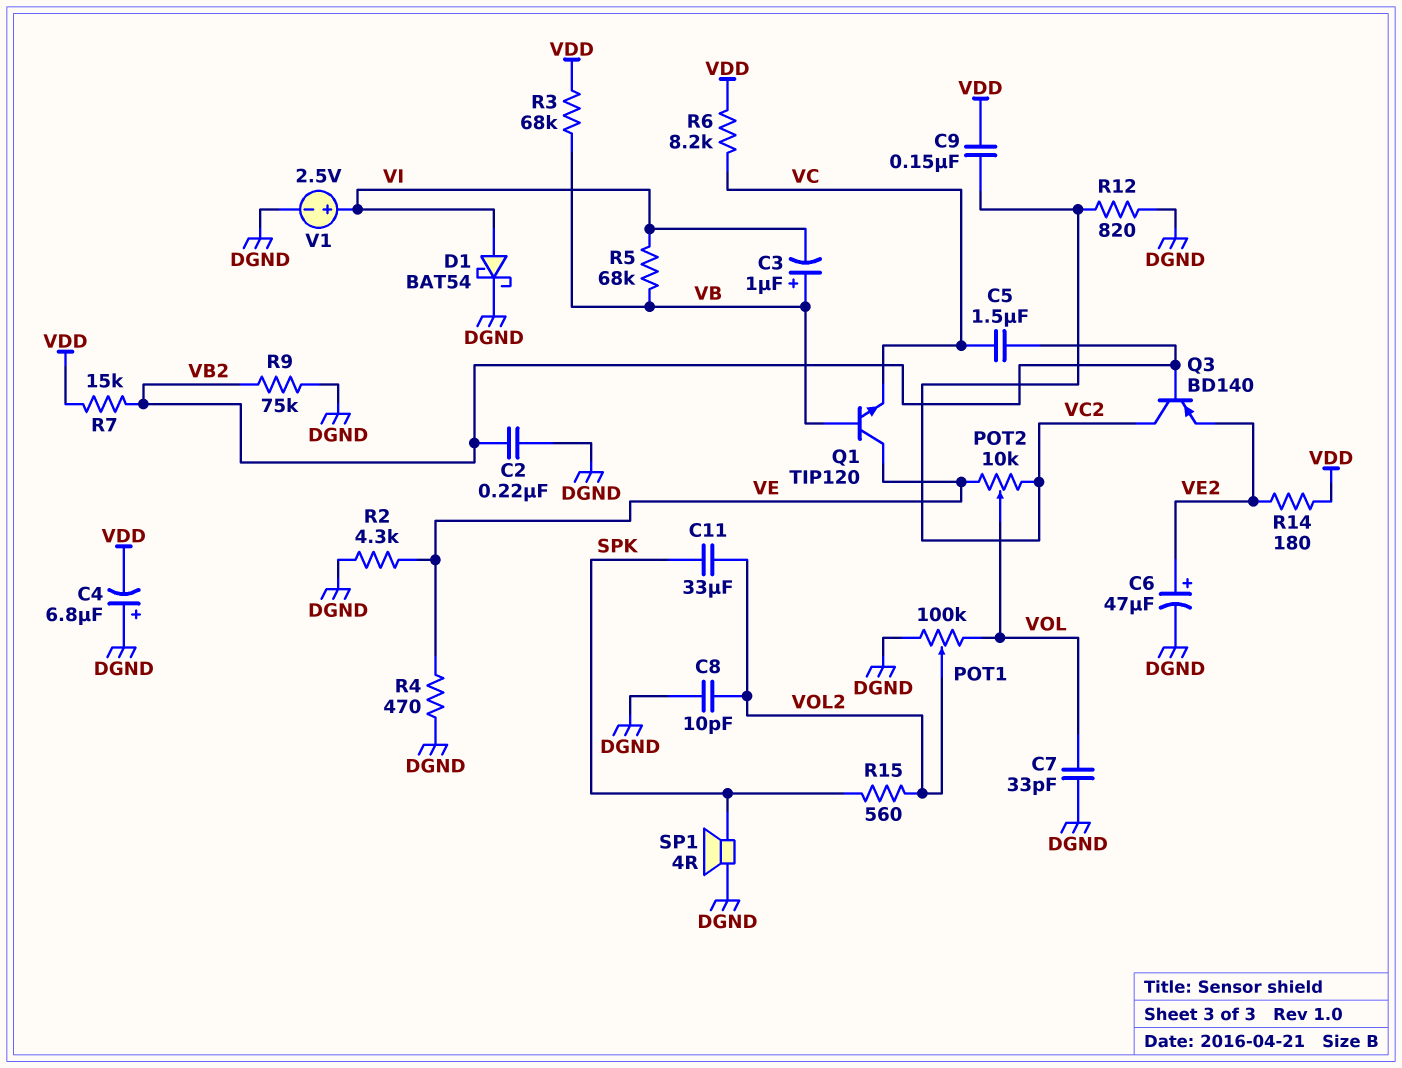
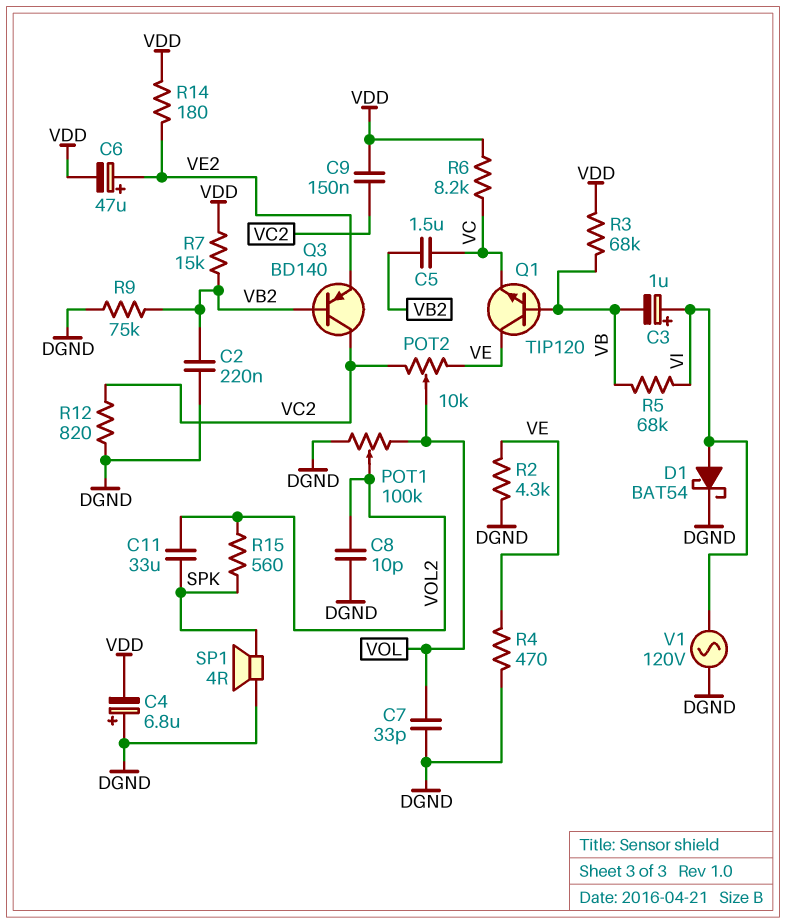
C3: 1uF (plus VB, minus VI) -> 1uF (plus VI, minus VB)
C6: 47uF (plus VE2, minus DGND) -> 47uF (plus VE2, minus VDD)
V1: 2.5V (plus VI, minus DGND) -> AC 120V (DGND, VI)

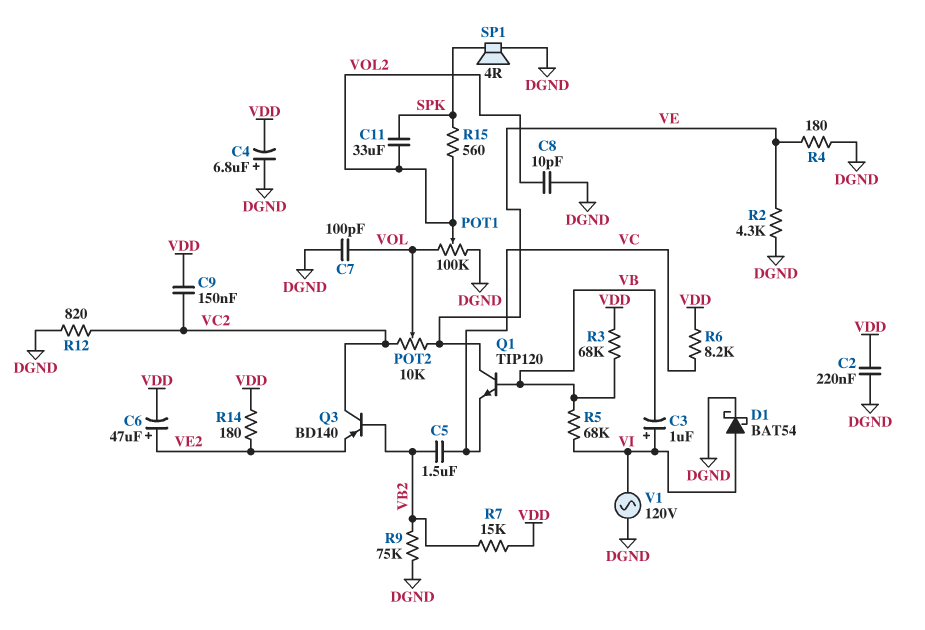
C2: 220nF (DGND, VB2) -> 220nF (DGND, VDD)
C7: 33pF (DGND, VOL) -> 100pF (DGND, VOL)
R4: 470 (DGND, VE) -> 180 (DGND, VE)

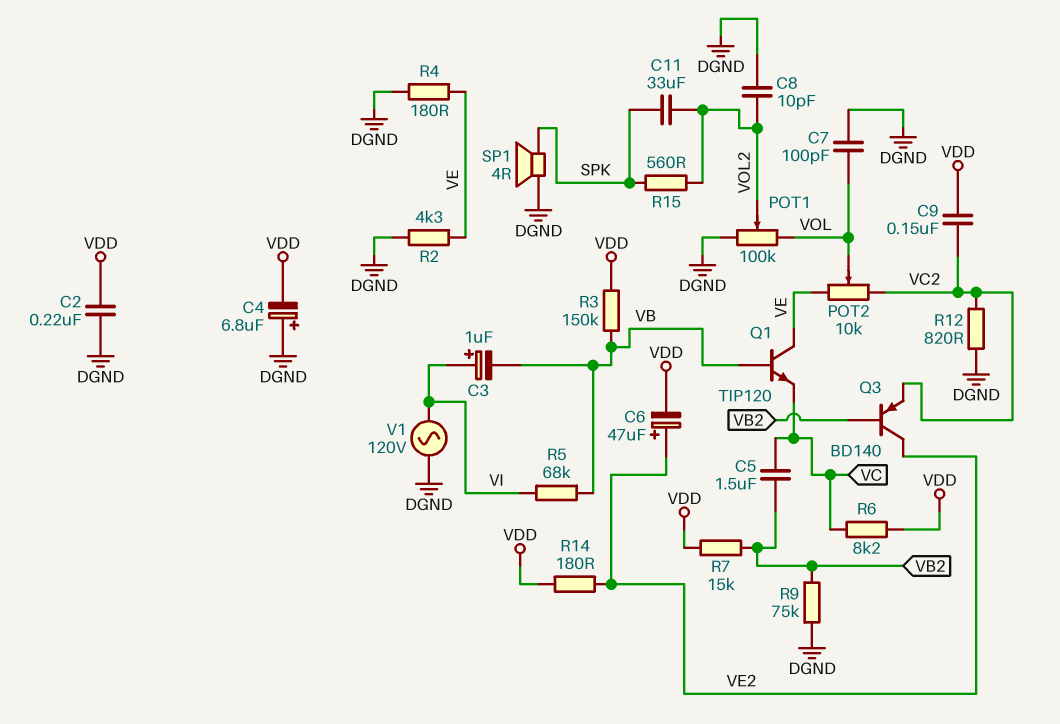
D1: schottky BAT54 (A VI, K DGND) -> none
Q3: PNP BD140 (B VB2, C VC2, E VE2) -> PNP BD140 (B VB2, C VE2, E VC2)
R3: 68k (VB, VDD) -> 150k (VB, VDD)

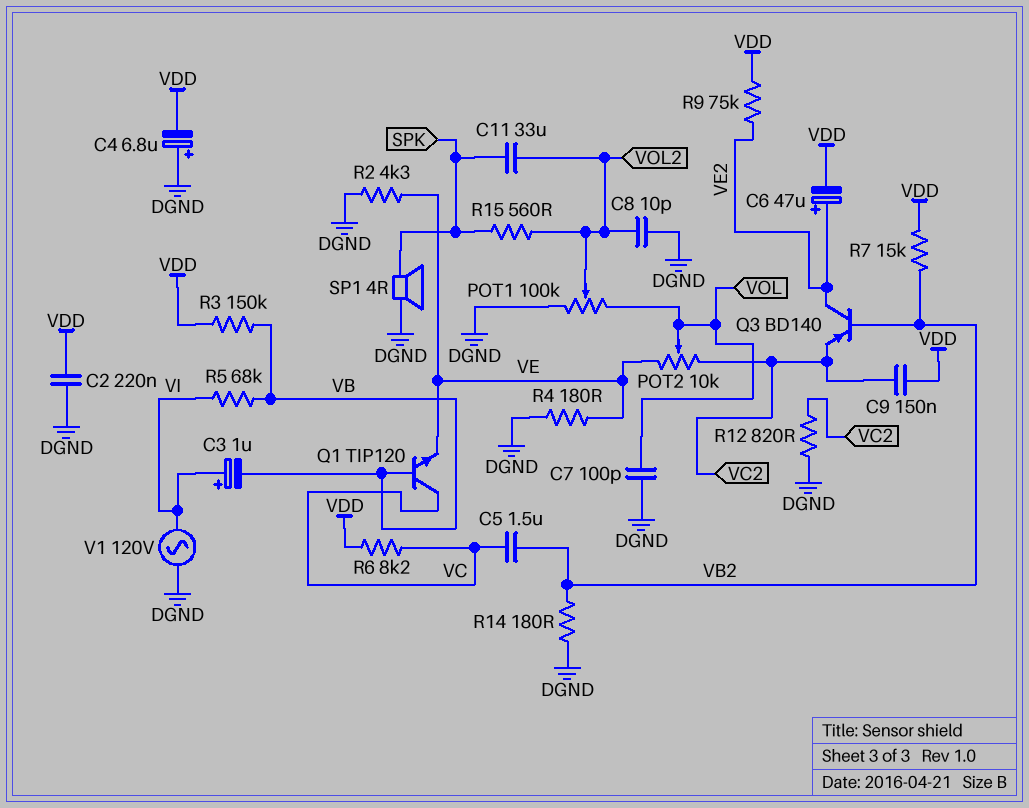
Q1: NPN TIP120 (B VB, C VE, E VC) -> NPN TIP120 (B VB, C VC, E VE)
R9: 75k (DGND, VB2) -> 75k (VDD, VE2)
R14: 180 (VDD, VE2) -> 180 (DGND, VB2)

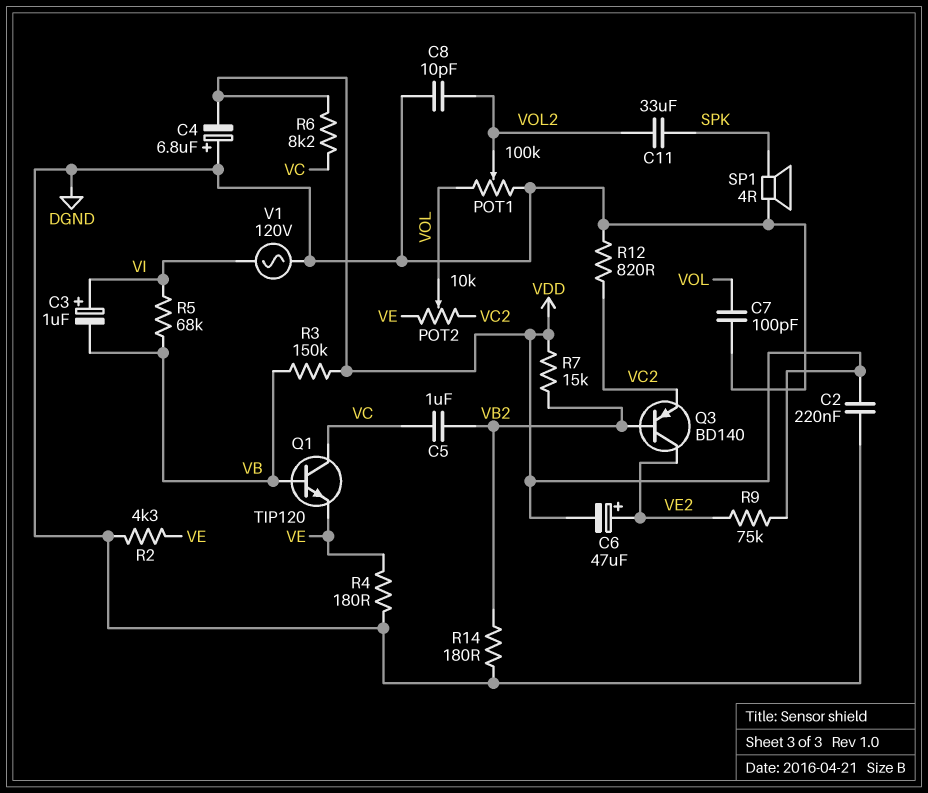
C5: 1.5uF (VB2, VC) -> 1uF (VB2, VC)
C9: 150nF (VC2, VDD) -> none
R15: 560 (SPK, VOL2) -> none

